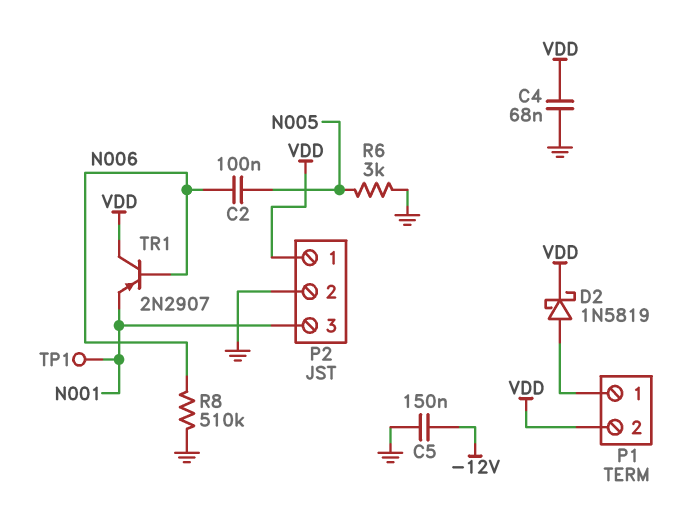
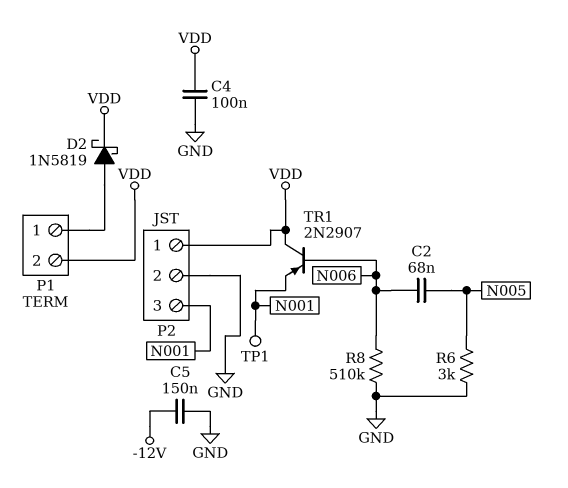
C2: 100nF (N005, N006) -> 68nF (N005, N006)
C4: 68nF (GND, VDD) -> 100nF (GND, VDD)

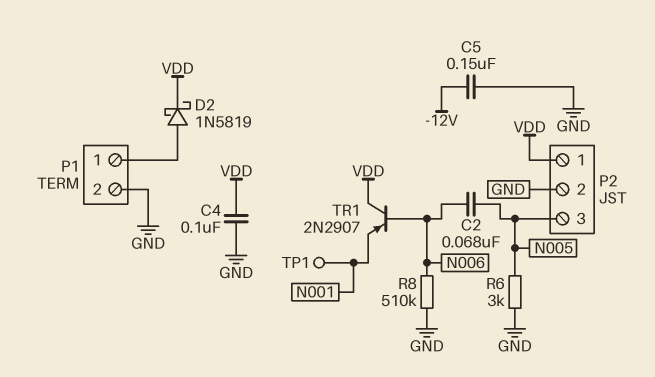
P1 pin 2: VDD -> GND
P2 pin 3: N001 -> N005

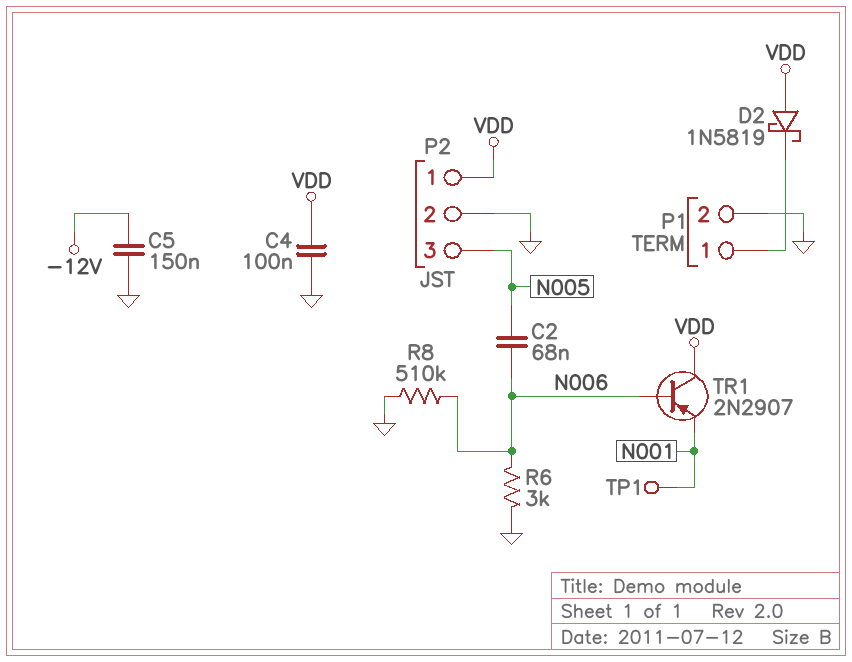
D2: schottky 1N5819 (A P1/1, K VDD) -> schottky 1N5819 (A VDD, K P1/1)
R6: 3k (GND, N005) -> 3k (GND, N006)

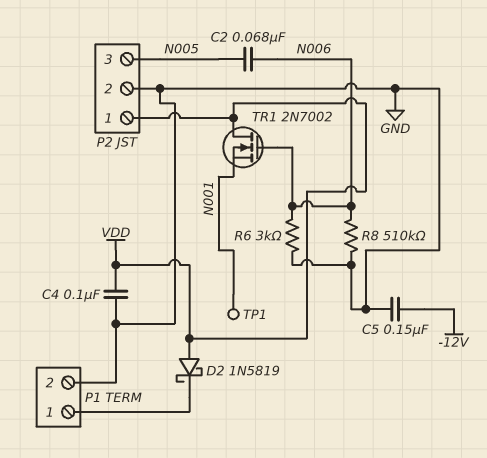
TR1: PNP 2N2907 (B N006, C VDD, E N001) -> NMOS 2N7002 (G N006, D VDD, S N001)

